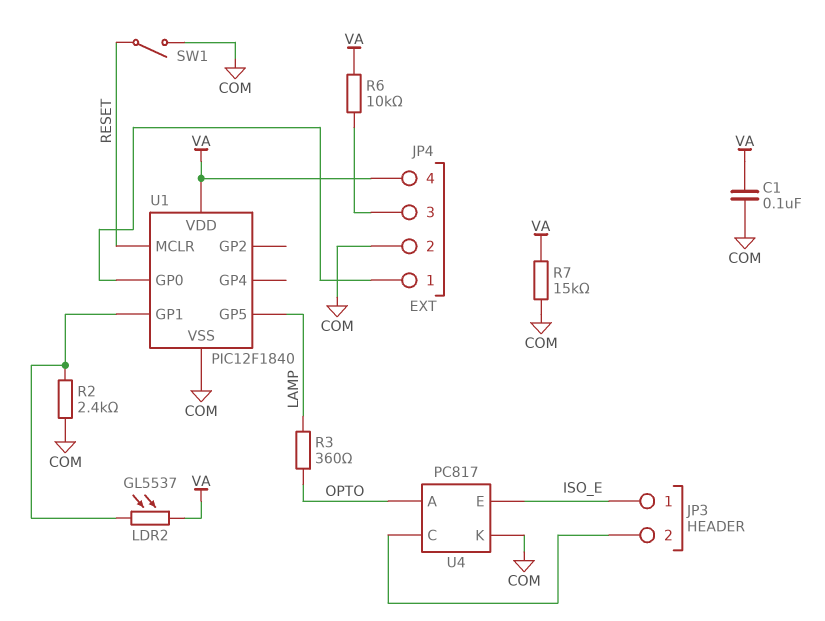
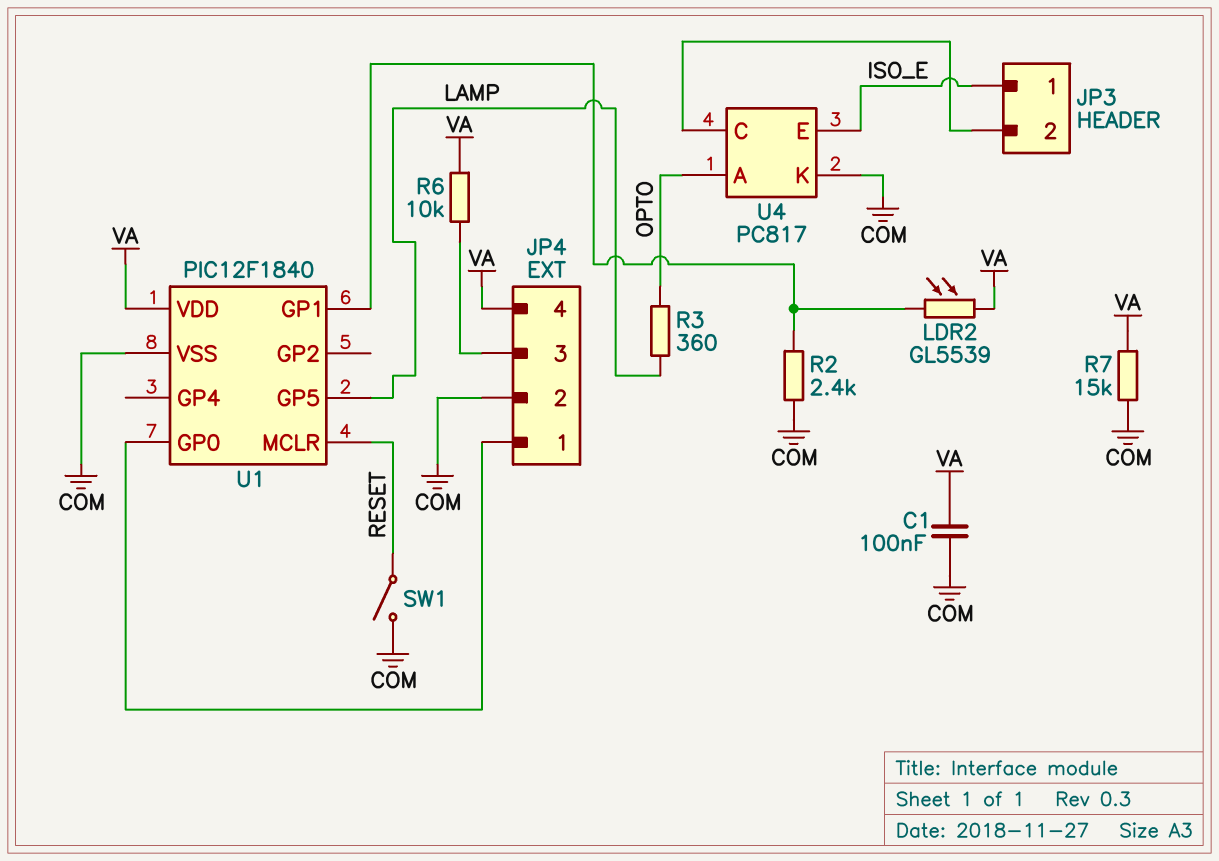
LDR2: GL5537 (U1/GP1, VA) -> GL5539 (U1/GP1, VA)

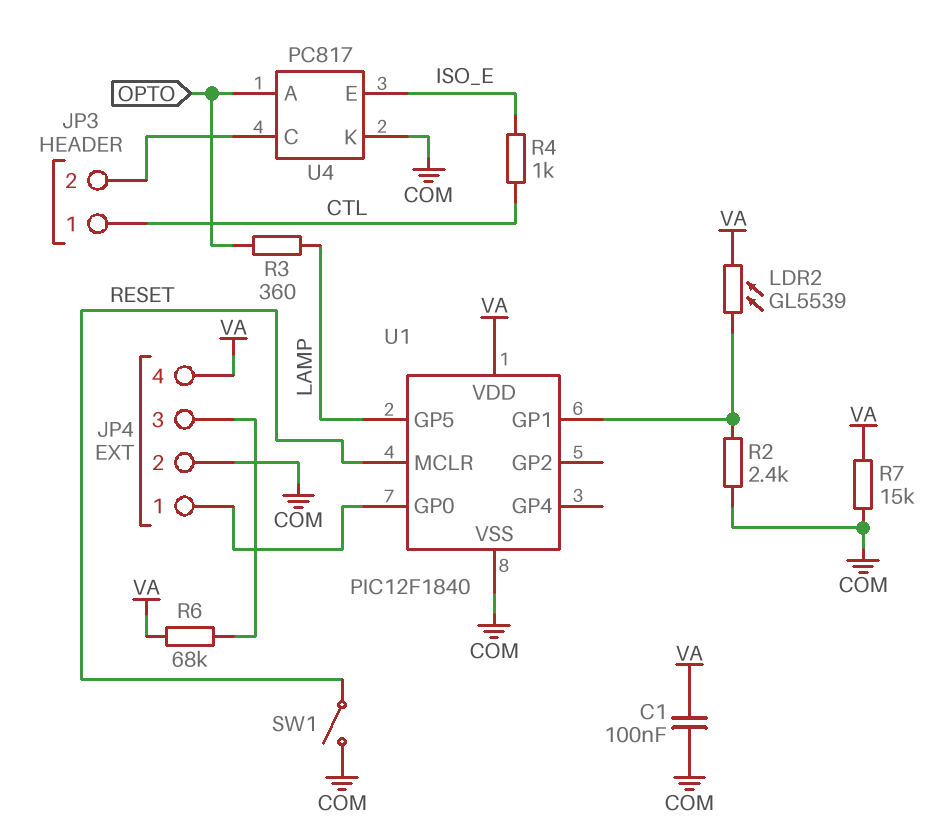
JP3 pin 1: ISO_E -> CTL
R4: none -> 1k (CTL, ISO_E)
R6: 10k (JP4/3, VA) -> 68k (JP4/3, VA)

